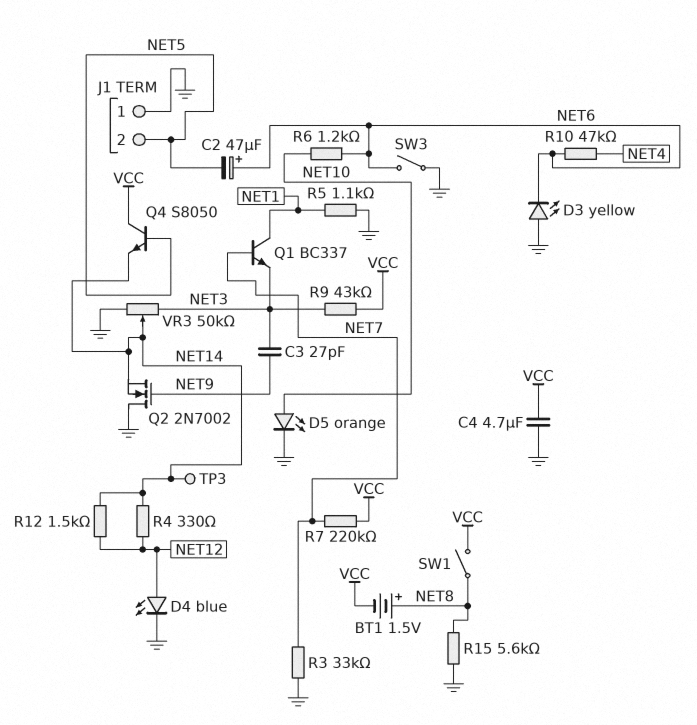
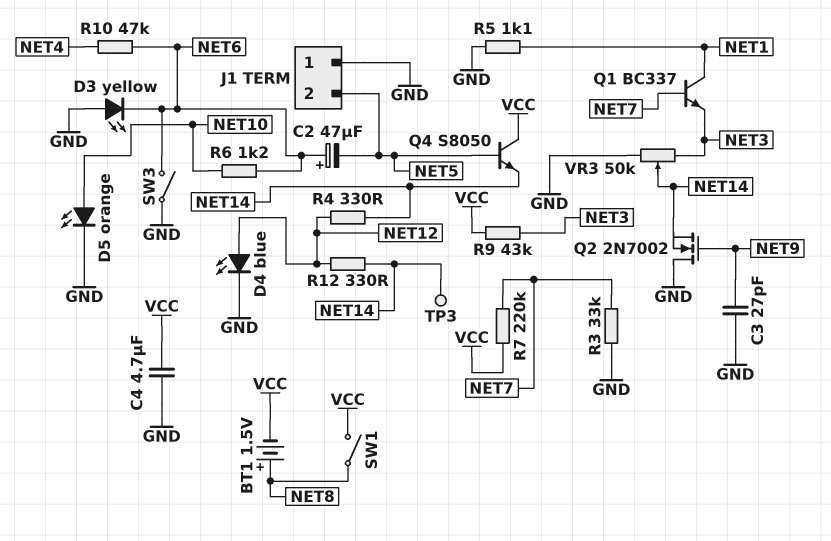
C3: 27pF (NET3, NET9) -> 27pF (GND, NET9)
R12: 1.5k (NET12, NET14) -> 330 (NET12, NET14)
R15: 5.6k (GND, NET8) -> none

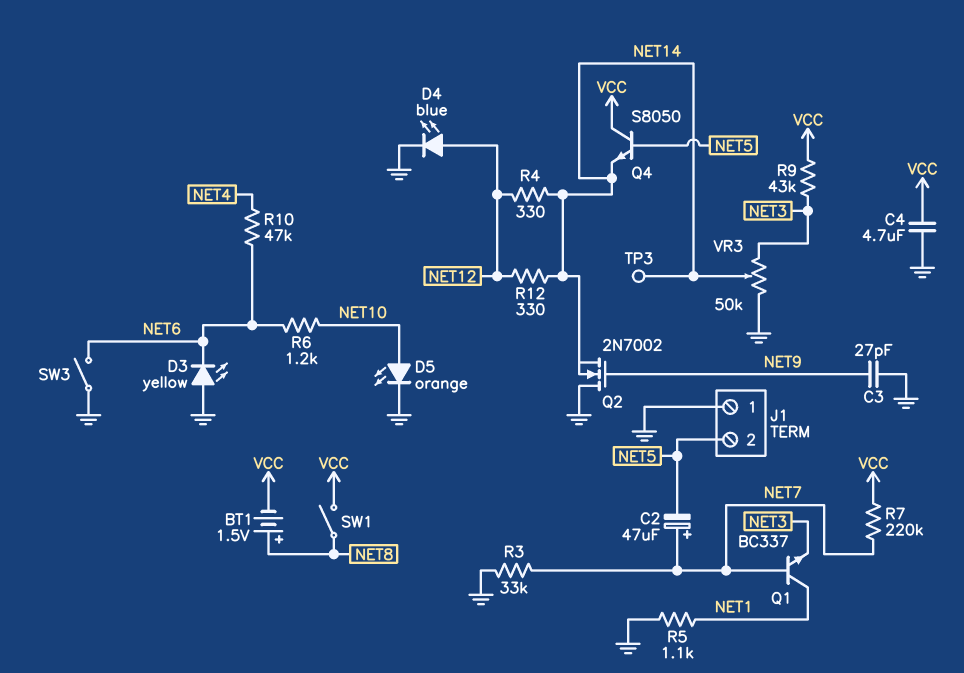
C2: 47uF (plus NET6, minus NET5) -> 47uF (plus NET7, minus NET5)

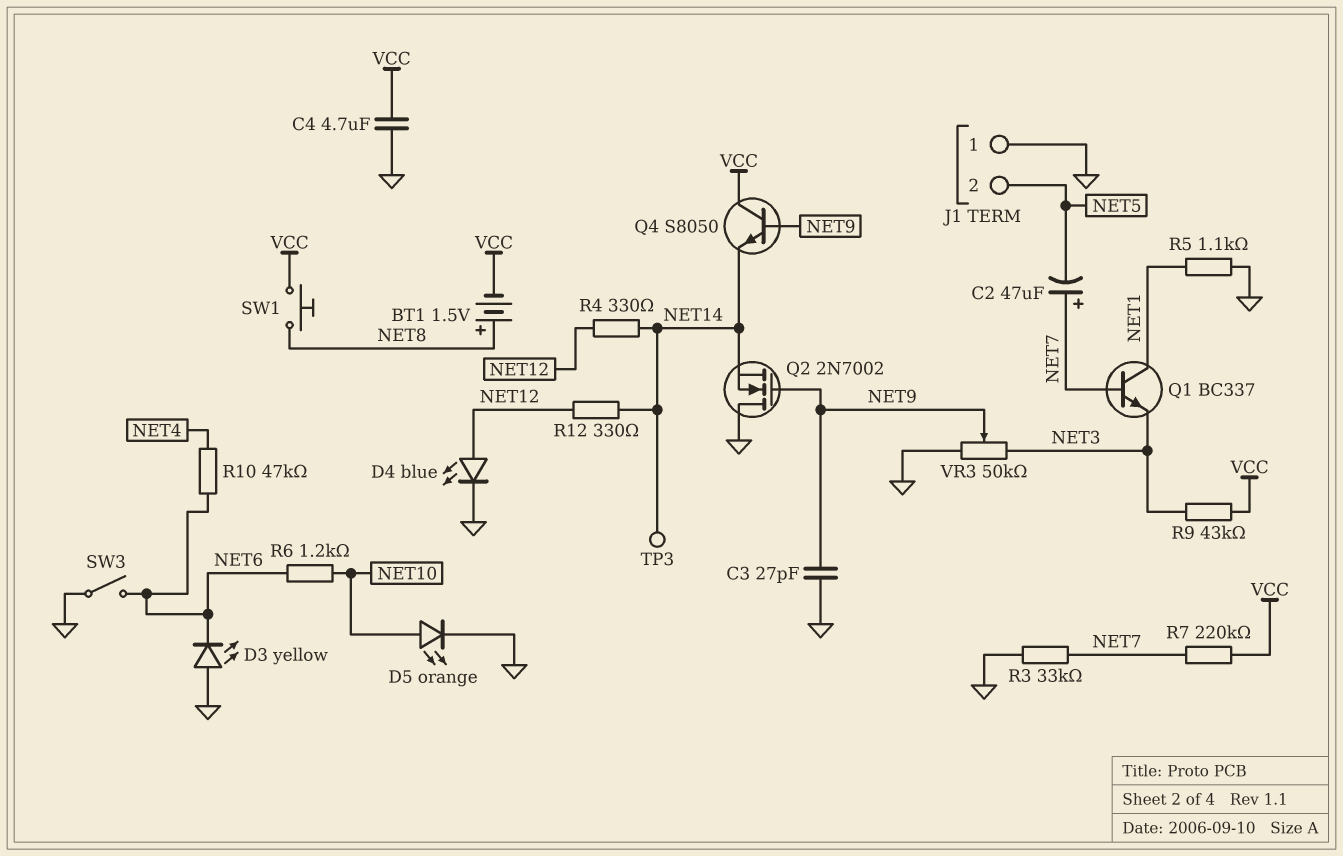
Q4: NPN S8050 (B NET5, C VCC, E NET14) -> NPN S8050 (B NET9, C VCC, E NET14)
SW1: switch (NET8, VCC) -> button (NET8, VCC)
VR3: 50k (GND, NET3, wiper NET14) -> 50k (GND, NET3, wiper NET9)

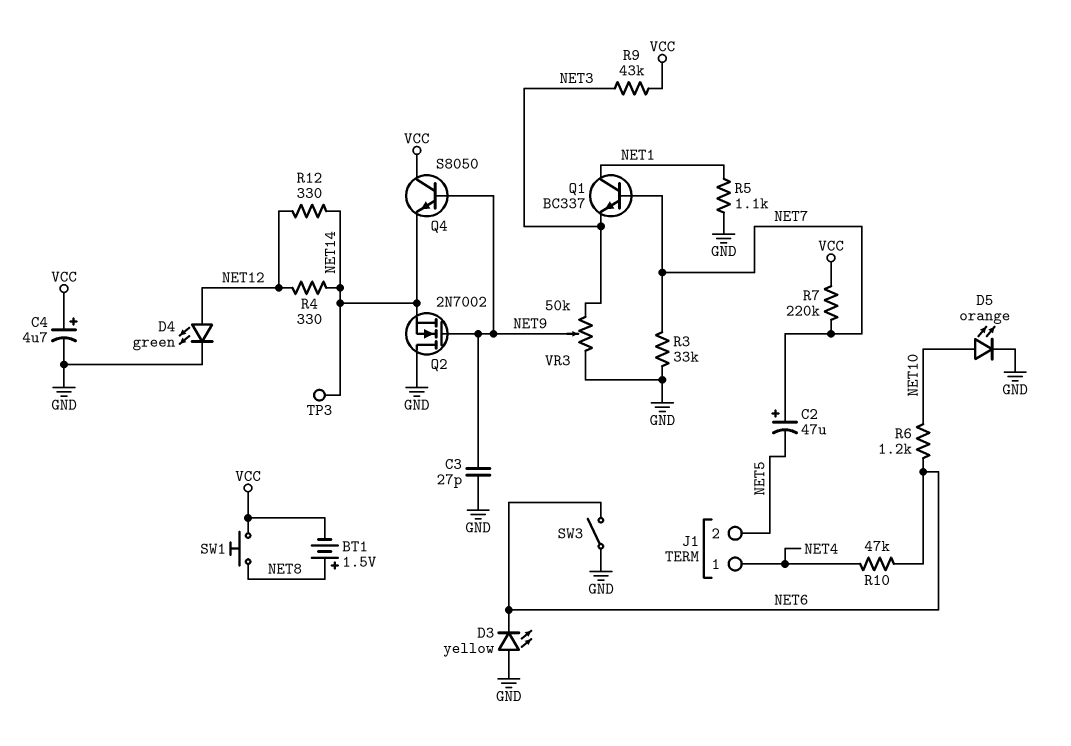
C4: 4.7uF (GND, VCC) -> 4.7uF (plus VCC, minus GND)
D4: LED blue (A NET12, K GND) -> LED green (A NET12, K GND)
J1 pin 1: GND -> NET4

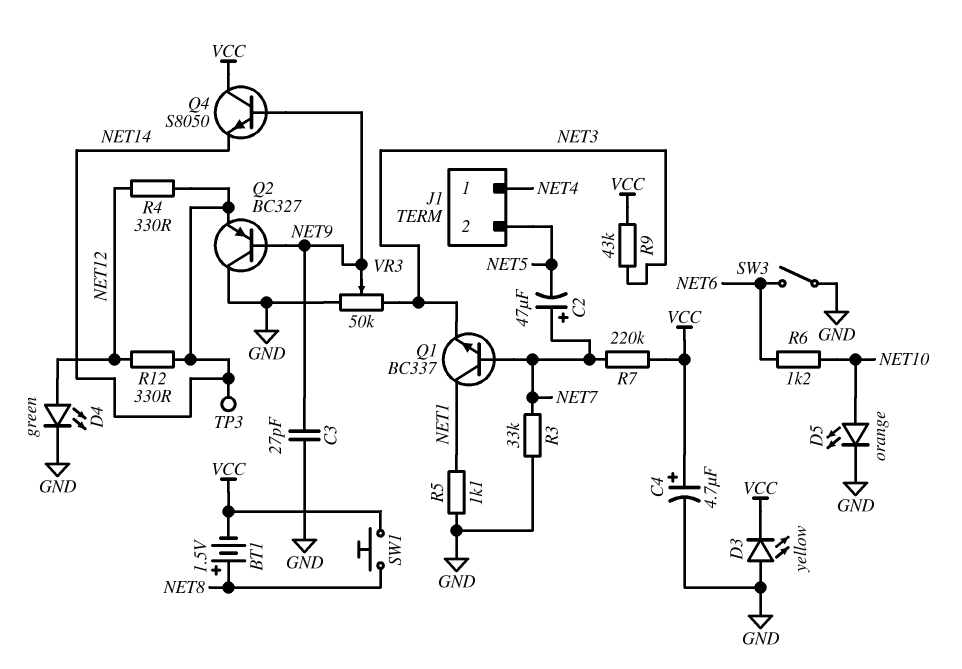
D3: LED yellow (A GND, K NET6) -> LED yellow (A GND, K VCC)
Q2: NMOS 2N7002 (G NET9, D GND, S NET14) -> PNP BC327 (B NET9, C GND, E NET14)
R10: 47k (NET4, NET6) -> none

